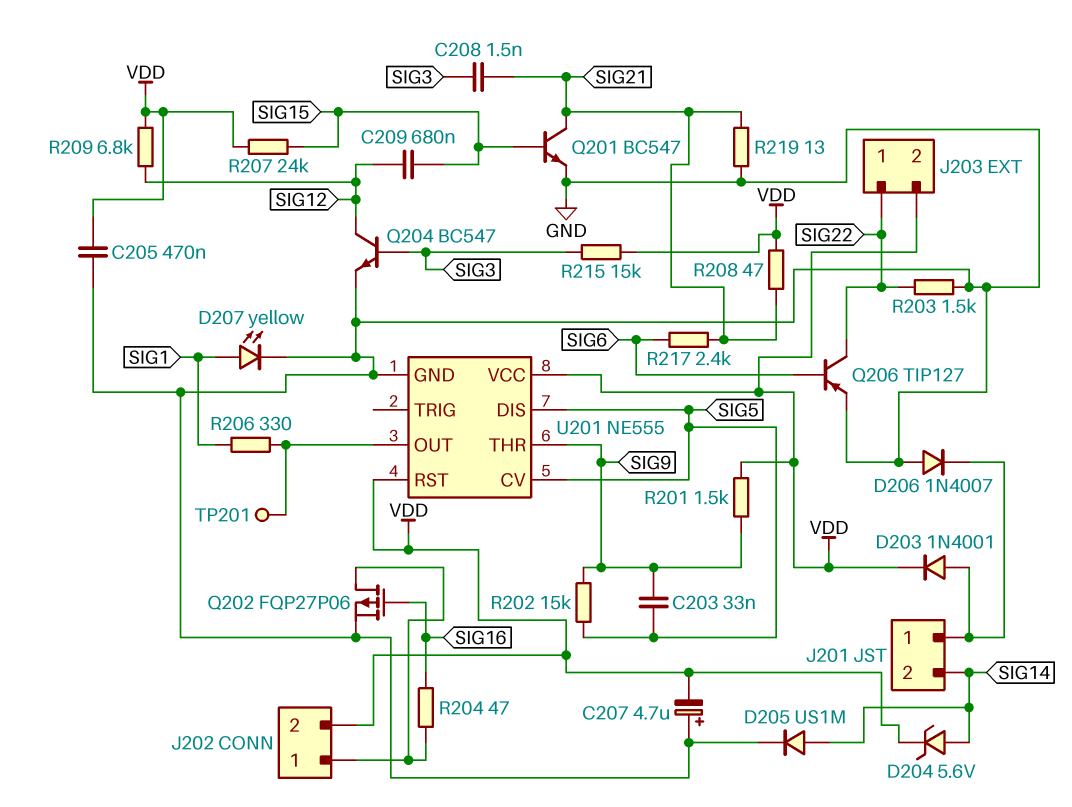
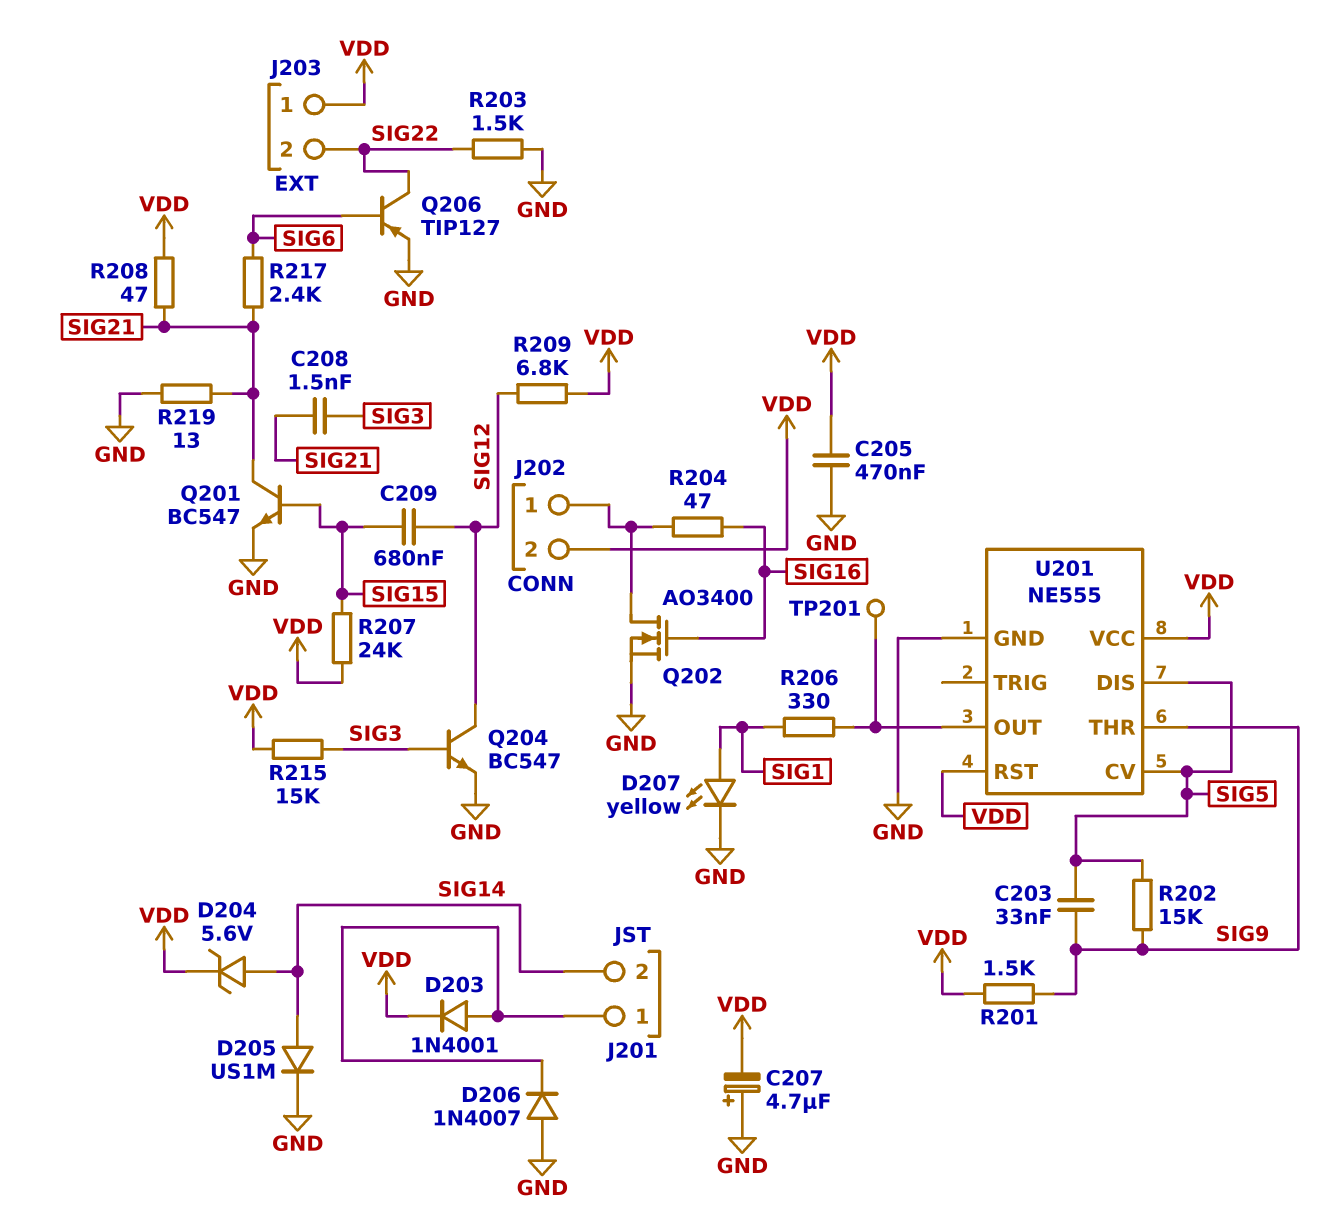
J203 pin 1: SIG22 -> VDD
J203 pin 2: VDD -> SIG22
Q202: PMOS FQP27P06 (G SIG16, D J202/1, S GND) -> NMOS AO3400 (G SIG16, D J202/1, S GND)

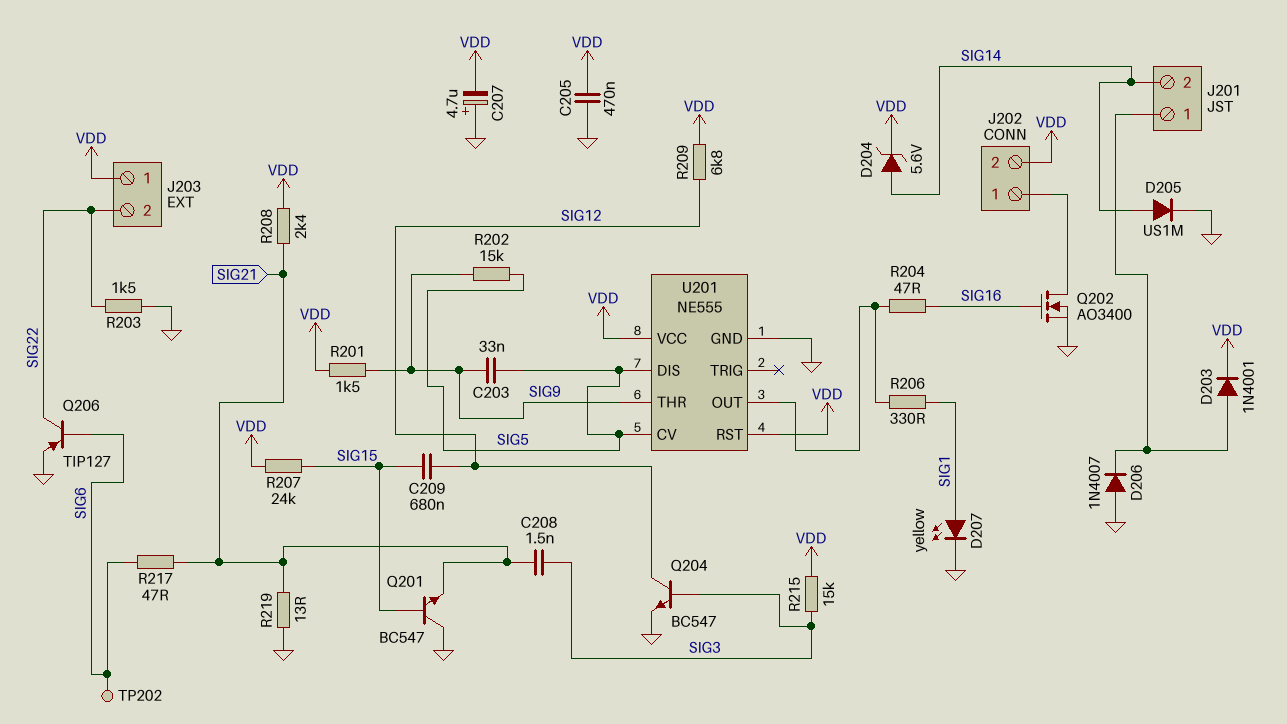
Q201: NPN BC547 (B SIG15, C SIG21, E GND) -> NPN BC547 (B SIG15, C GND, E SIG21)
R204: 47 (J202/1, SIG16) -> 47 (SIG16, U201/OUT)
R208: 47 (SIG21, VDD) -> 2.4k (SIG21, VDD)
R217: 2.4k (SIG6, SIG21) -> 47 (SIG6, SIG21)
TP201: test point (U201/OUT) -> none
TP202: none -> test point (SIG6)

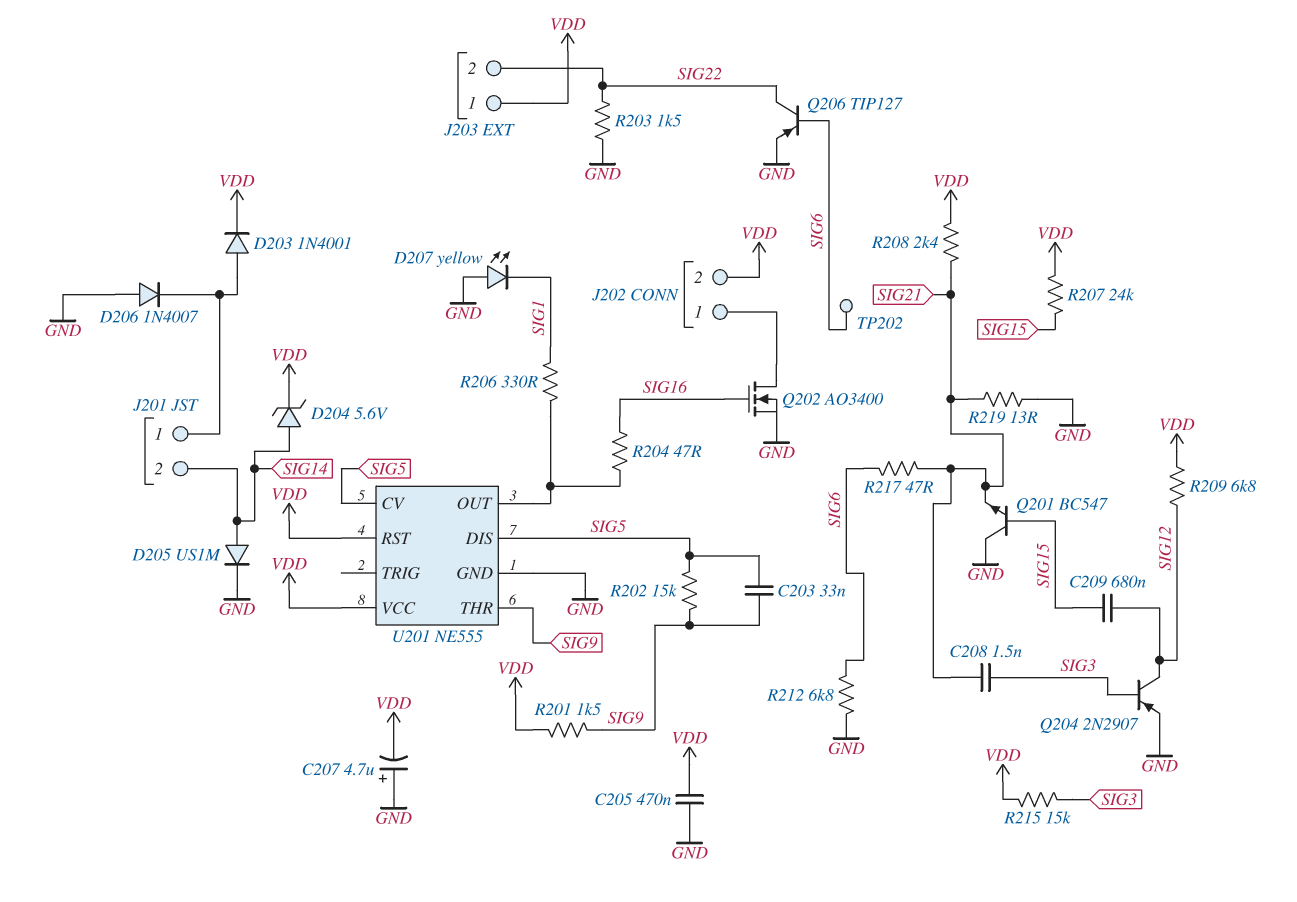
D207: LED yellow (A SIG1, K GND) -> LED yellow (A GND, K SIG1)
Q204: NPN BC547 (B SIG3, C SIG12, E GND) -> PNP 2N2907 (B SIG3, C SIG12, E GND)
R212: none -> 6.8k (GND, SIG6)

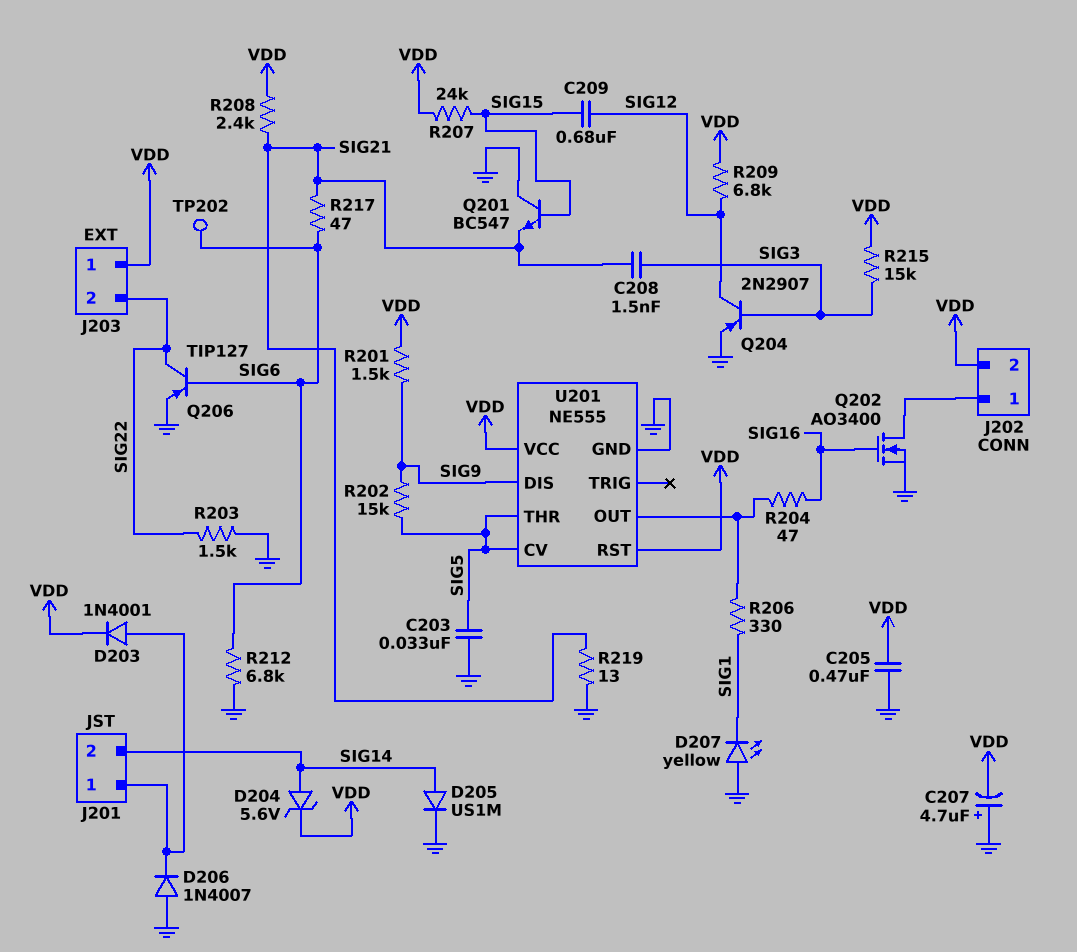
C203: 33nF (SIG5, SIG9) -> 33nF (GND, SIG5)
U201 pin DIS: SIG5 -> SIG9
U201 pin THR: SIG9 -> SIG5

